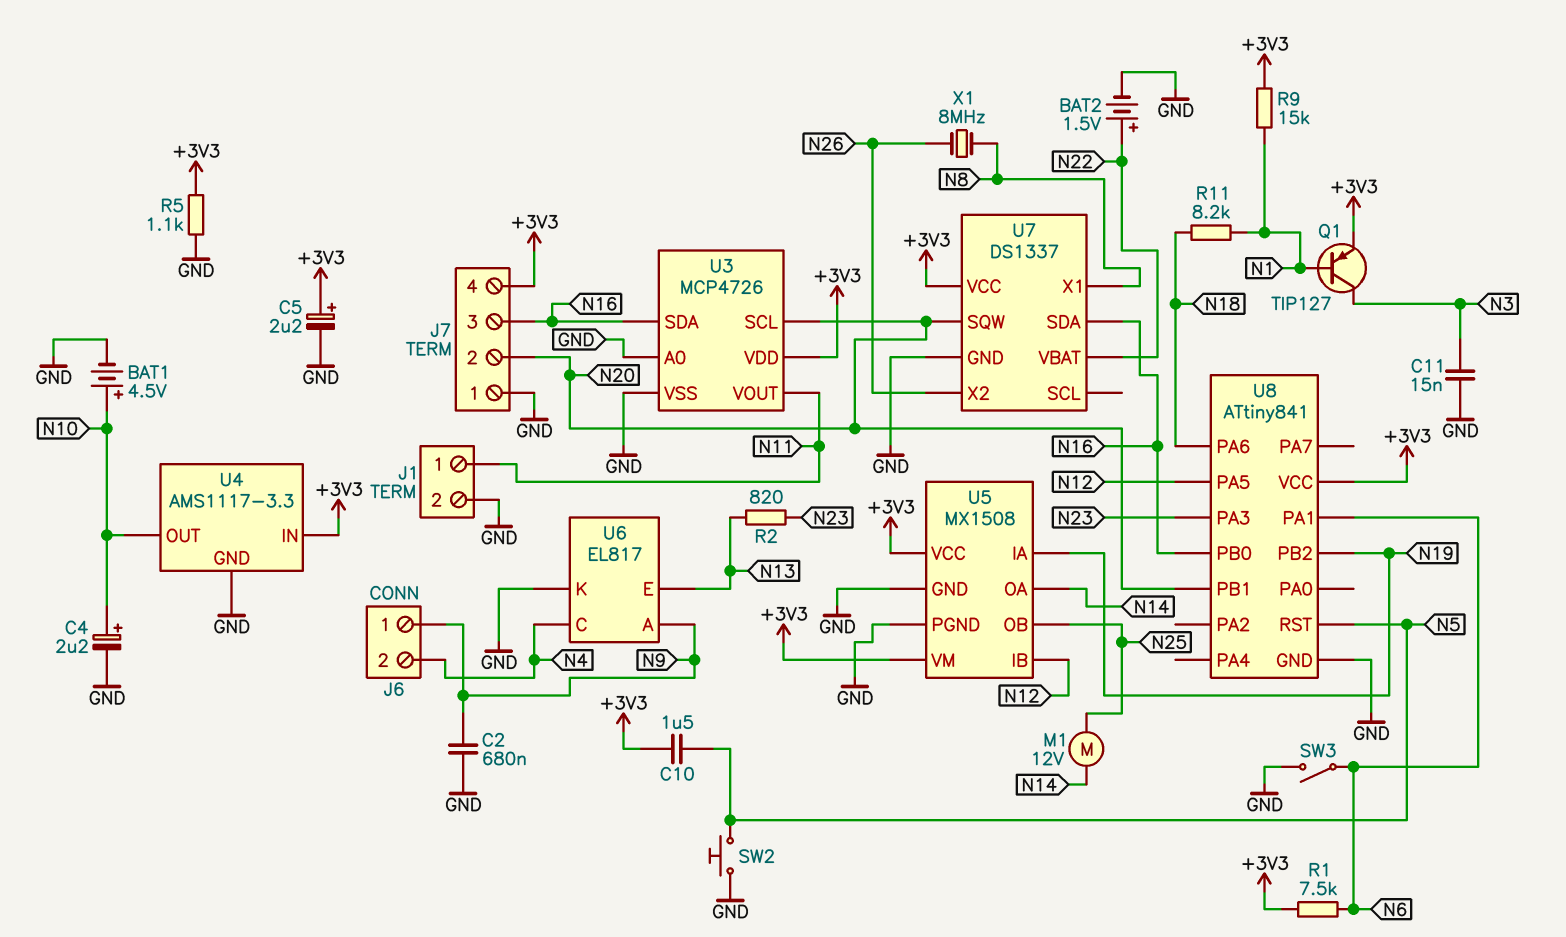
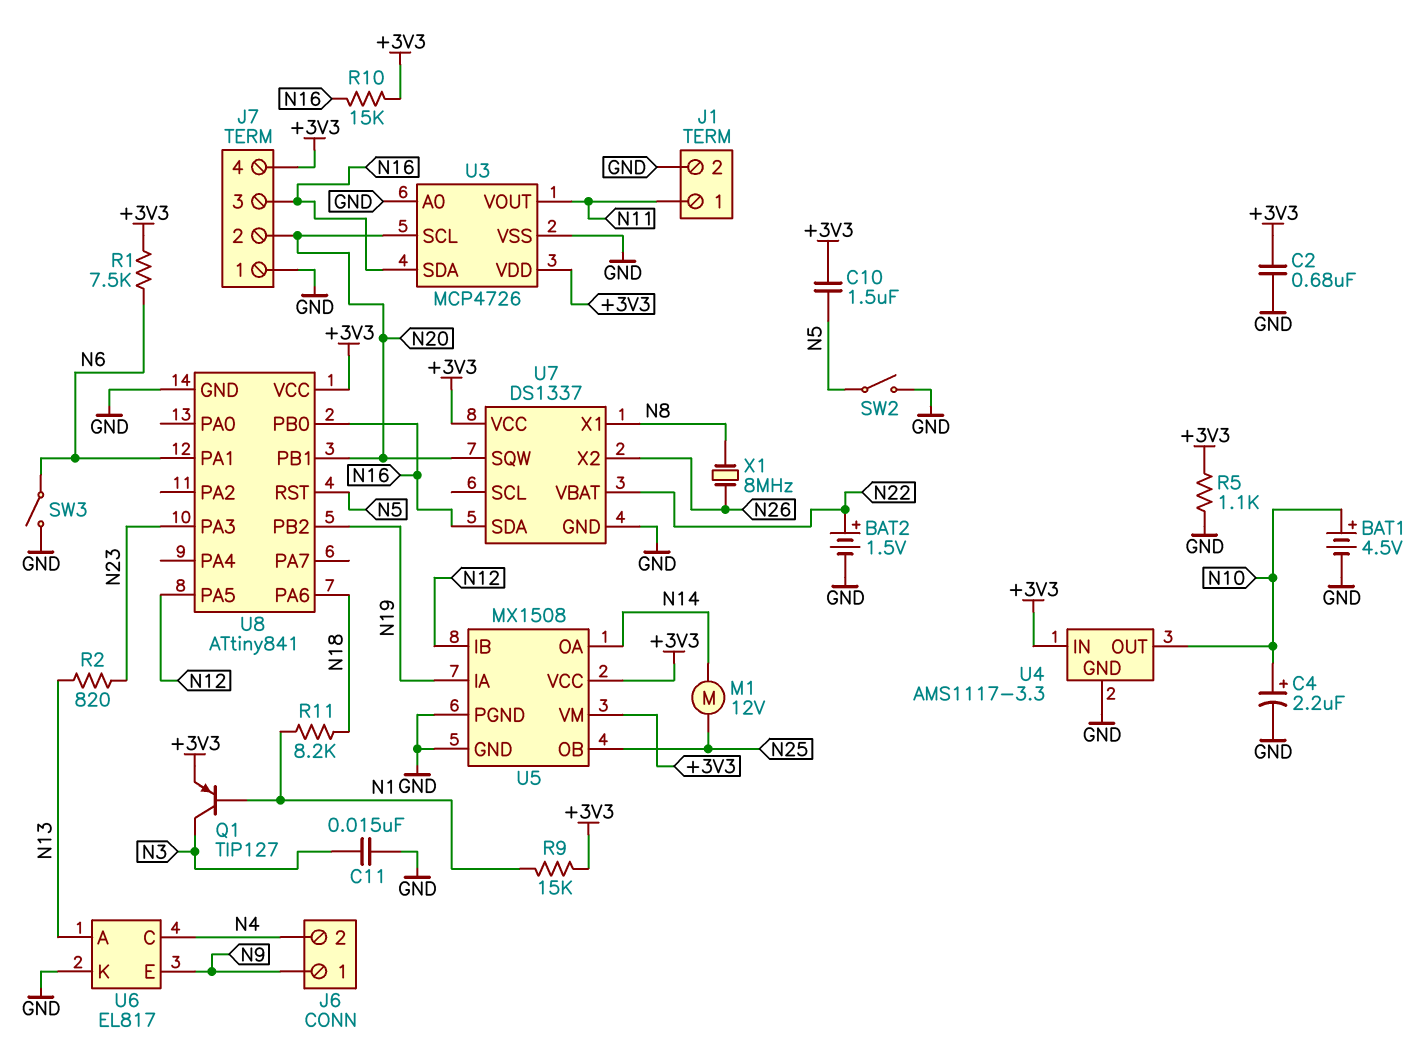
C2: 680nF (GND, N9) -> 680nF (+3V3, GND)
C5: 2.2uF (plus +3V3, minus GND) -> none
R10: none -> 15k (+3V3, N16)
SW2: button (GND, N5) -> switch (GND, N5)
U6 pin A: N9 -> N13
U6 pin E: N13 -> N9

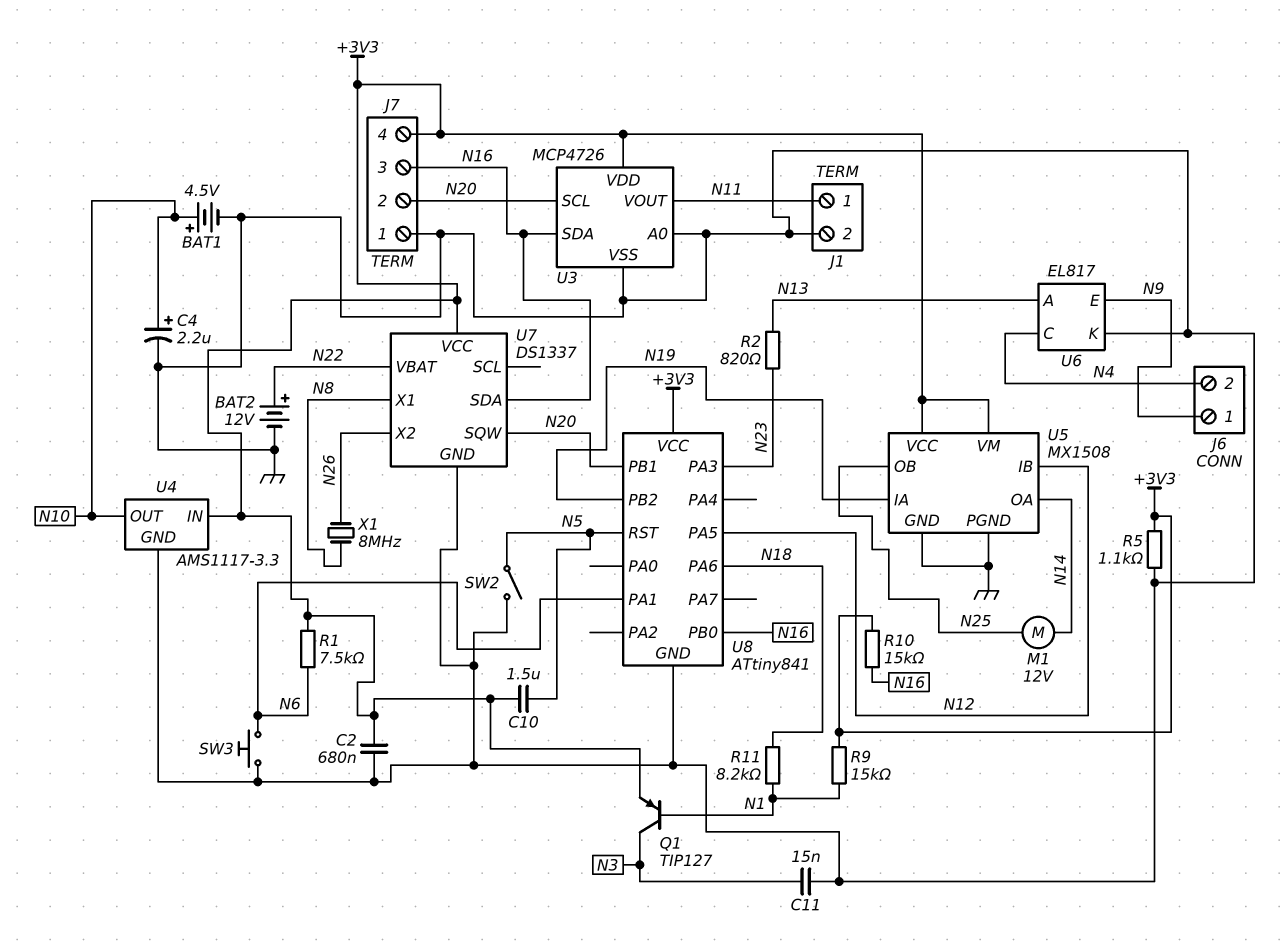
BAT2: 1.5V (plus N22, minus GND) -> 12V (plus N22, minus GND)
SW3: switch (GND, N6) -> button (GND, N6)

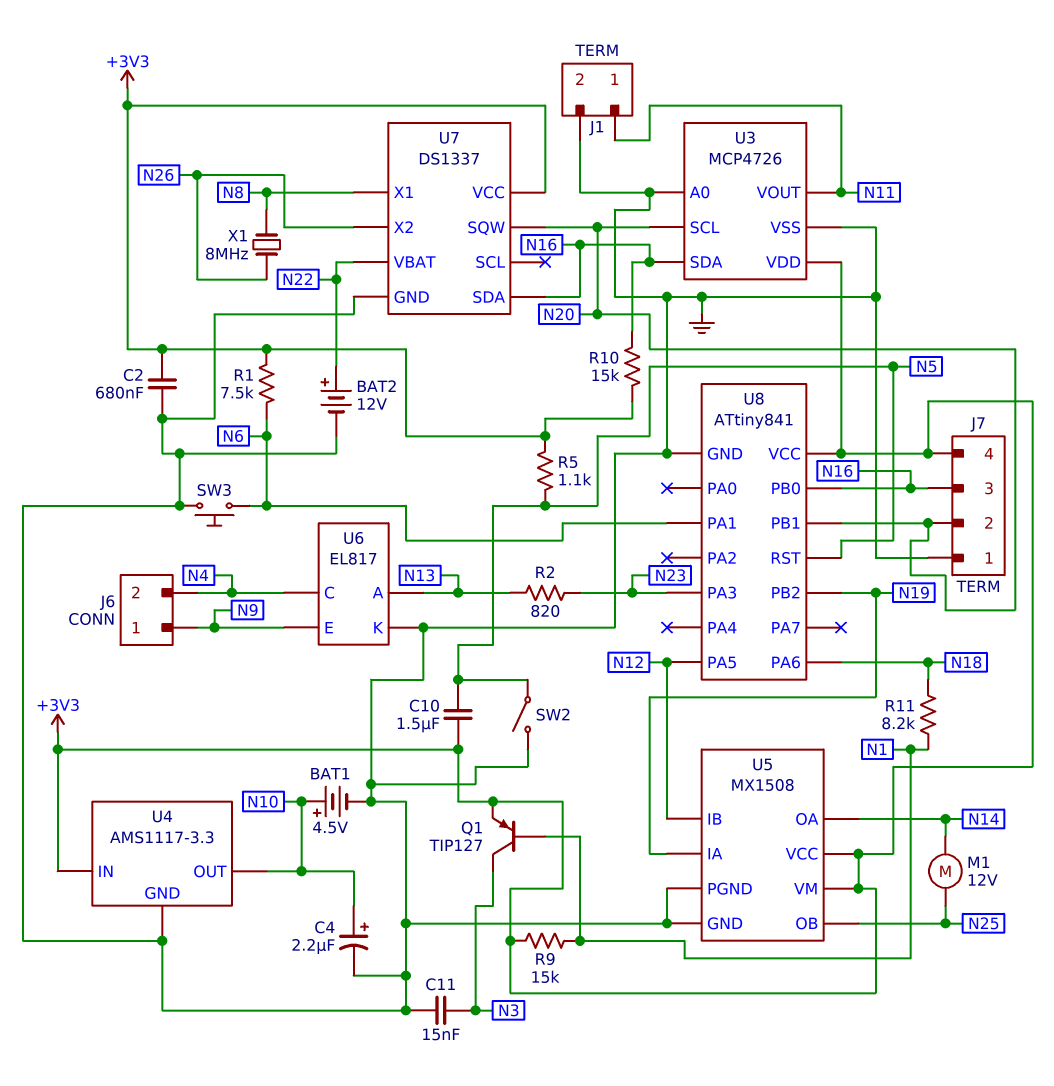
R5: 1.1k (+3V3, GND) -> 1.1k (+3V3, N5)

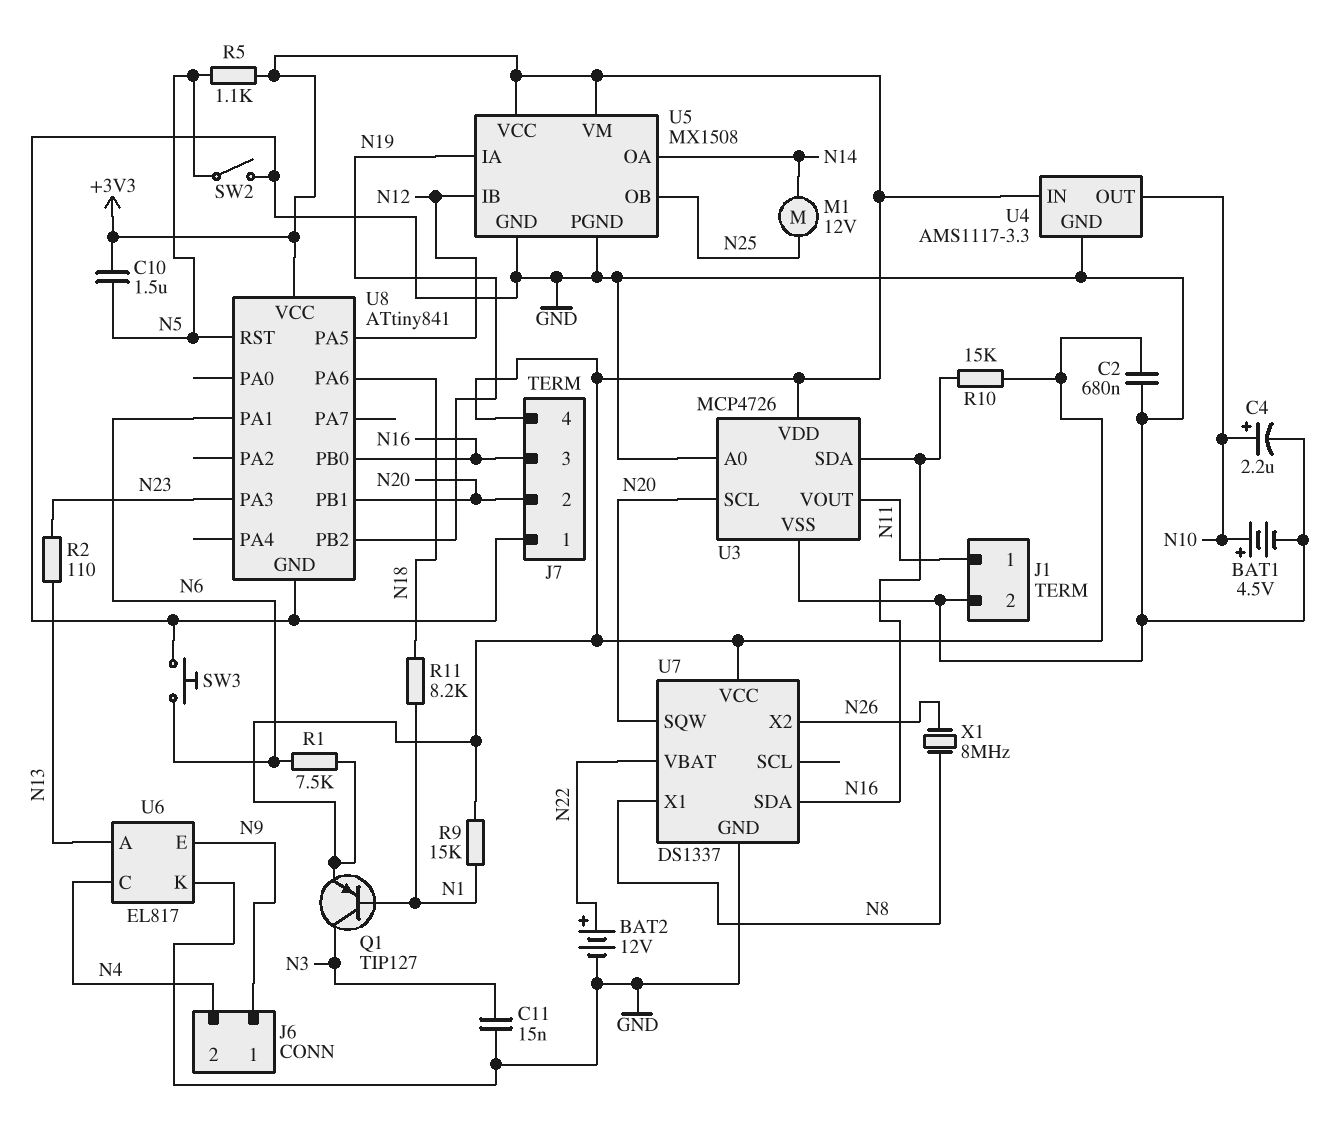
R2: 820 (N13, N23) -> 110 (N13, N23)

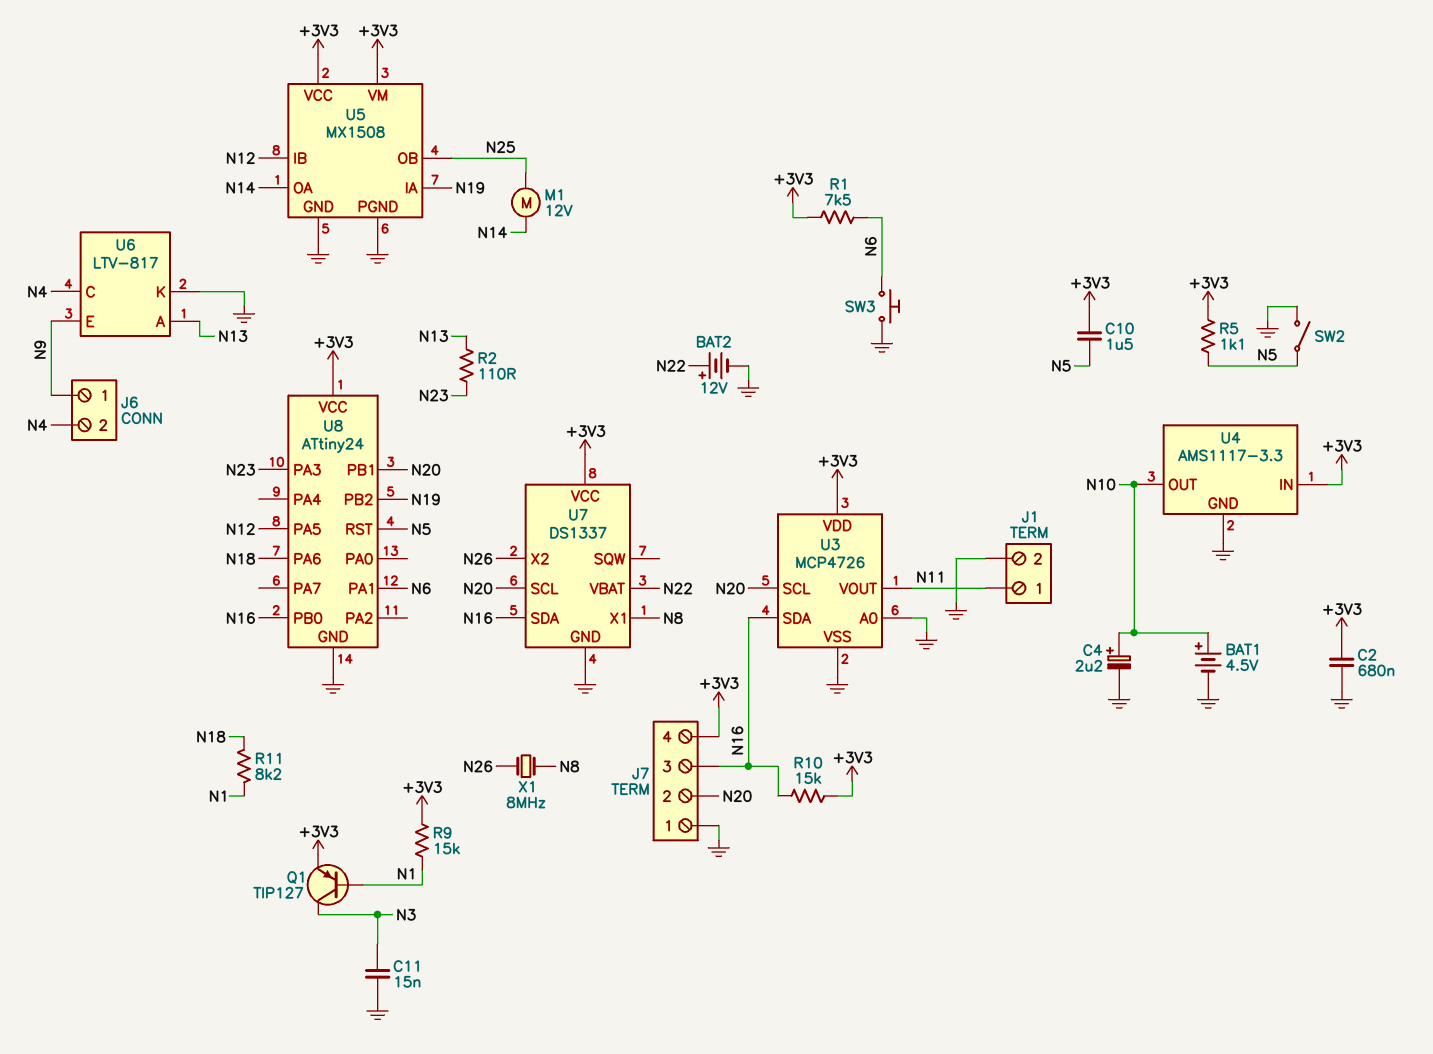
U6: EL817 -> LTV-817
U7 pin SCL: none -> N20
U7 pin SQW: N20 -> none
U8: ATtiny841 -> ATtiny24

